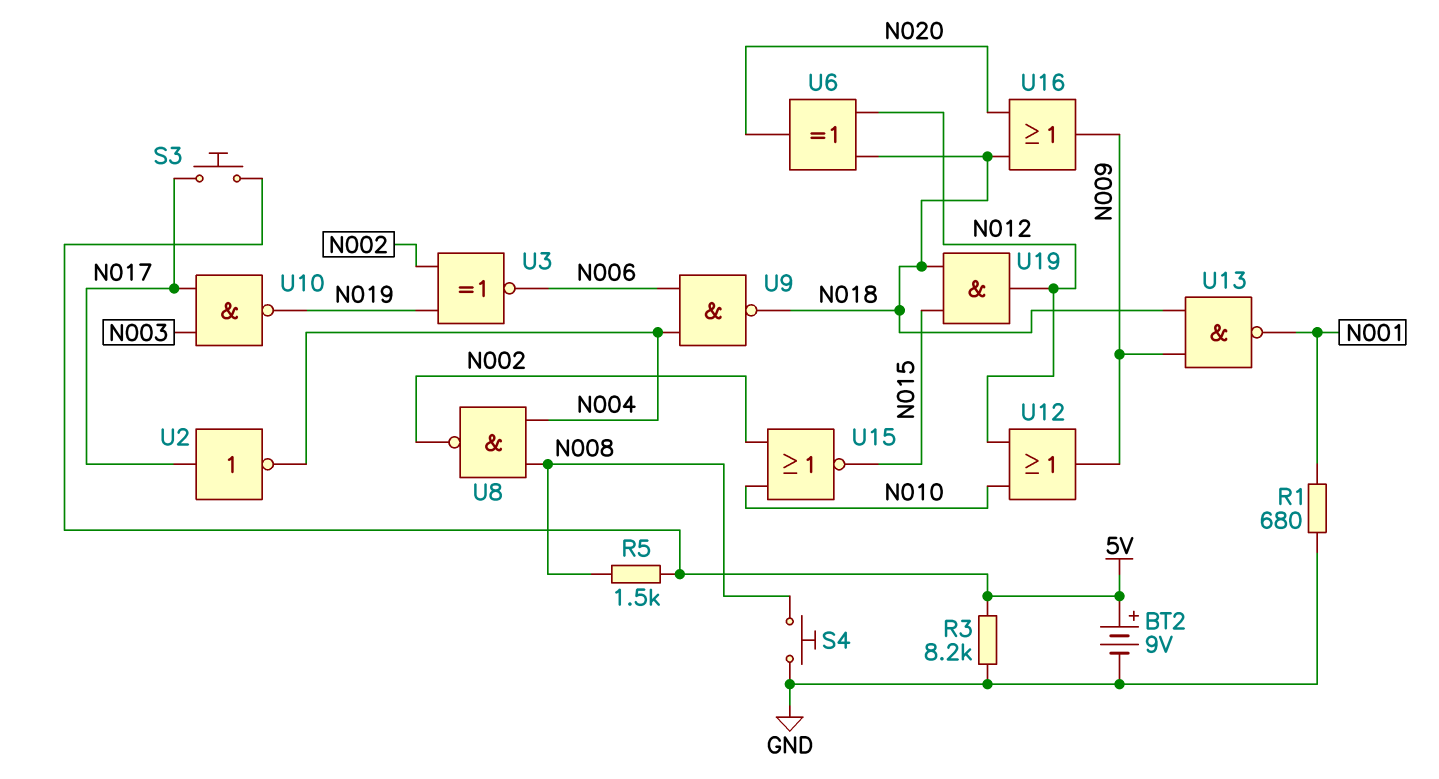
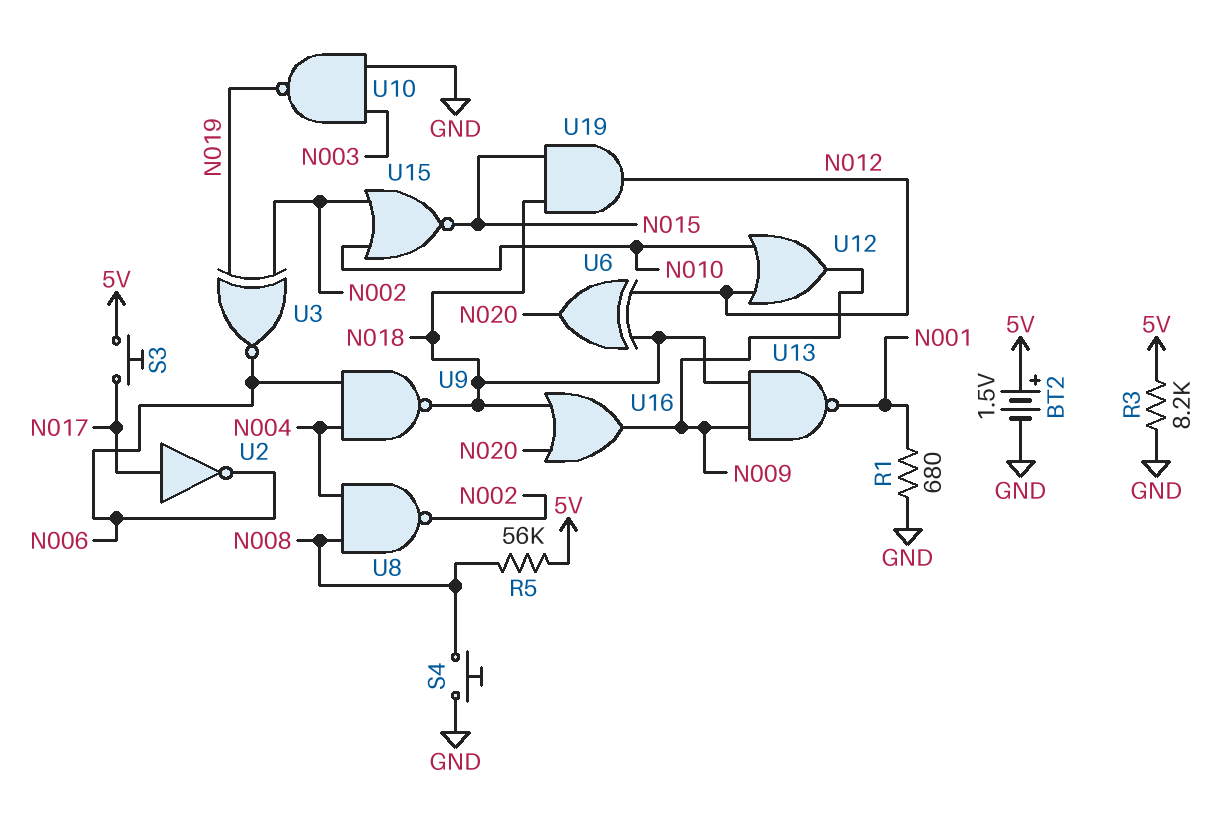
BT2: 9V (plus 5V, minus GND) -> 1.5V (plus 5V, minus GND)
R5: 1.5k (5V, N008) -> 56k (5V, N008)
U2: NOT (in N017, out N004) -> NOT (in N017, out N006)
U10: NAND (in N003, in N017, out N019) -> NAND (in GND, in N003, out N019)

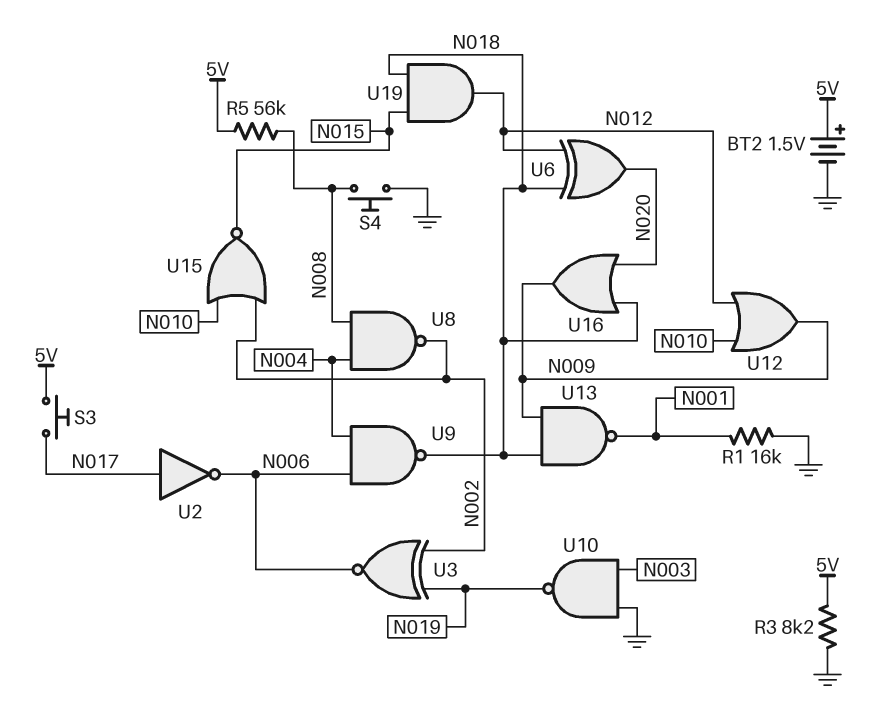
R1: 680 (GND, N001) -> 16k (GND, N001)

